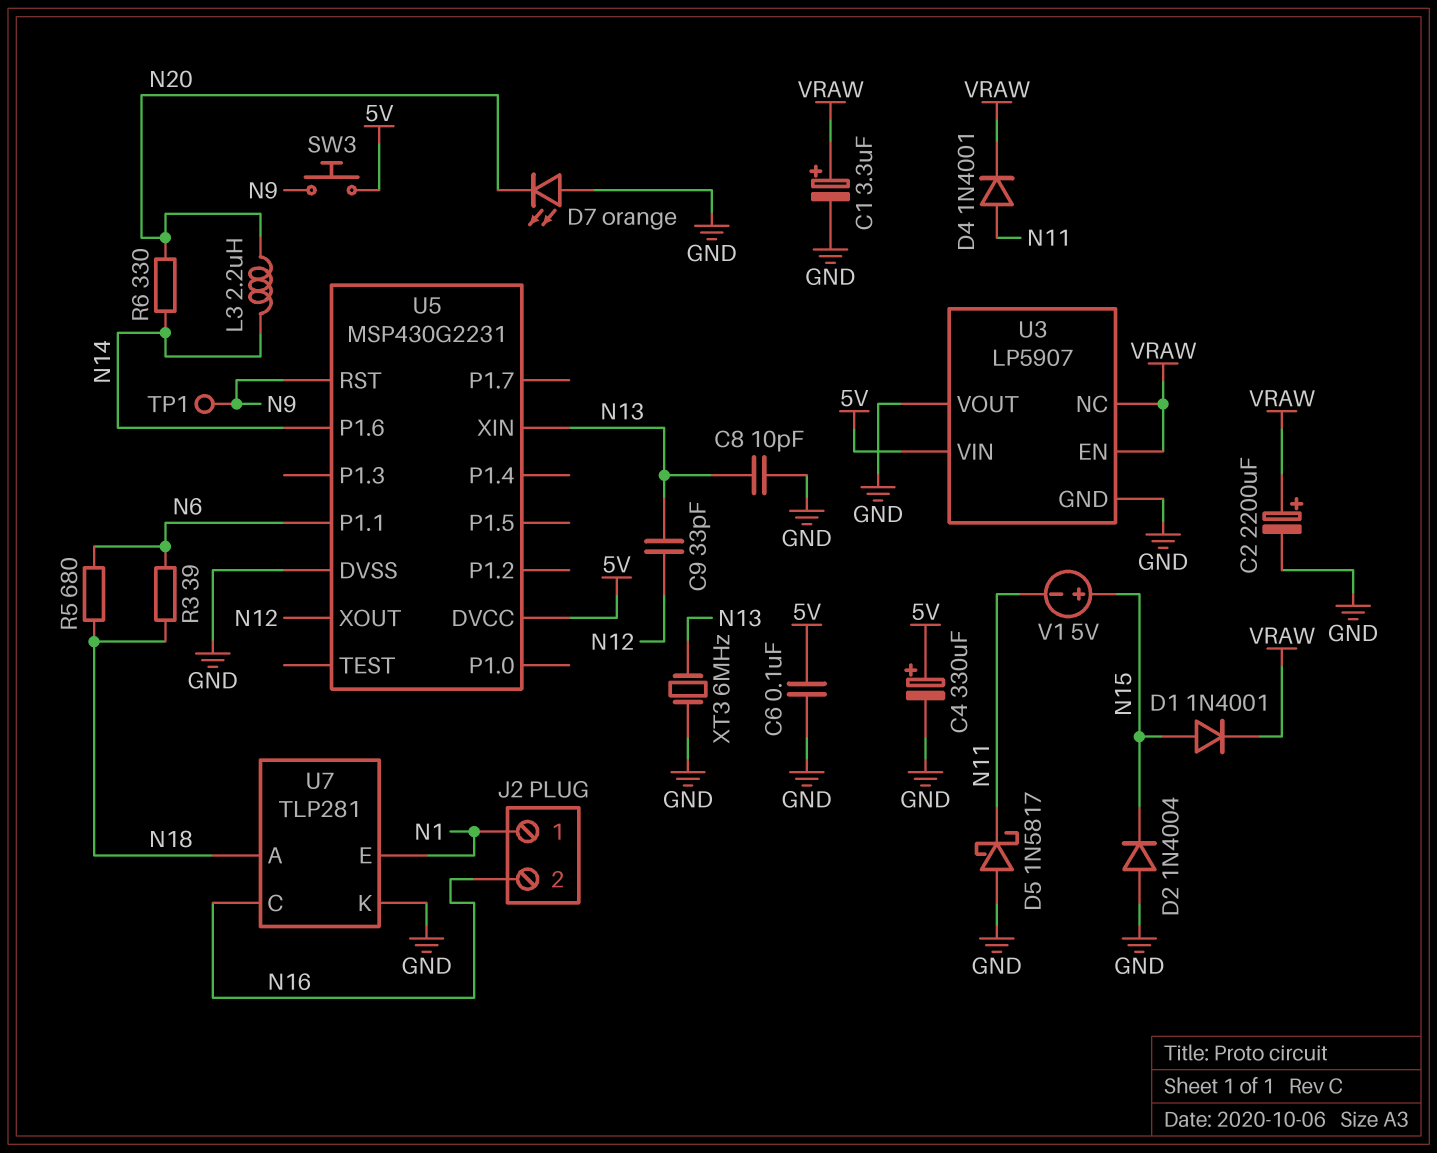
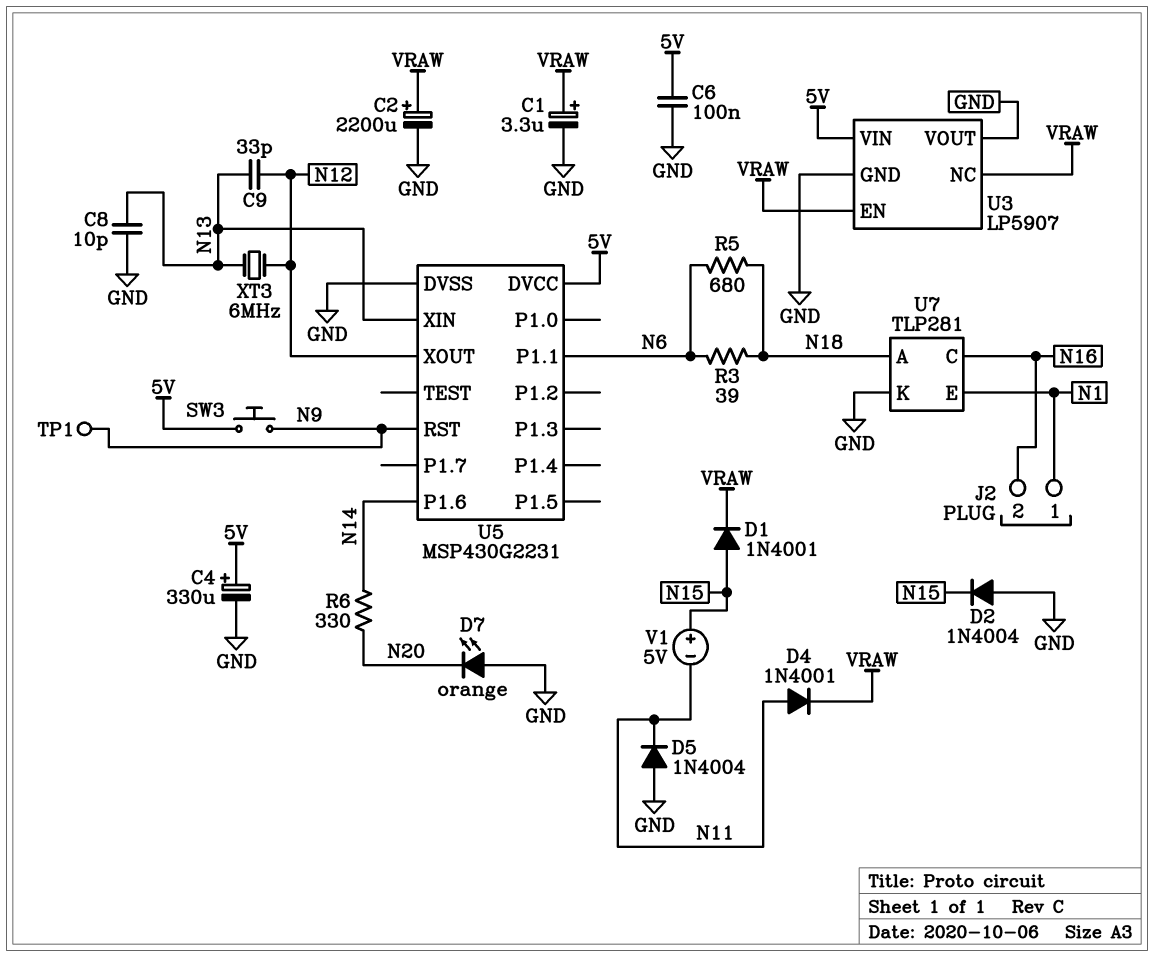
D5: schottky 1N5817 (A GND, K N11) -> diode 1N4004 (A GND, K N11)
L3: 2.2uH (N14, N20) -> none
XT3: 6MHz (GND, N13) -> 6MHz (N12, N13)

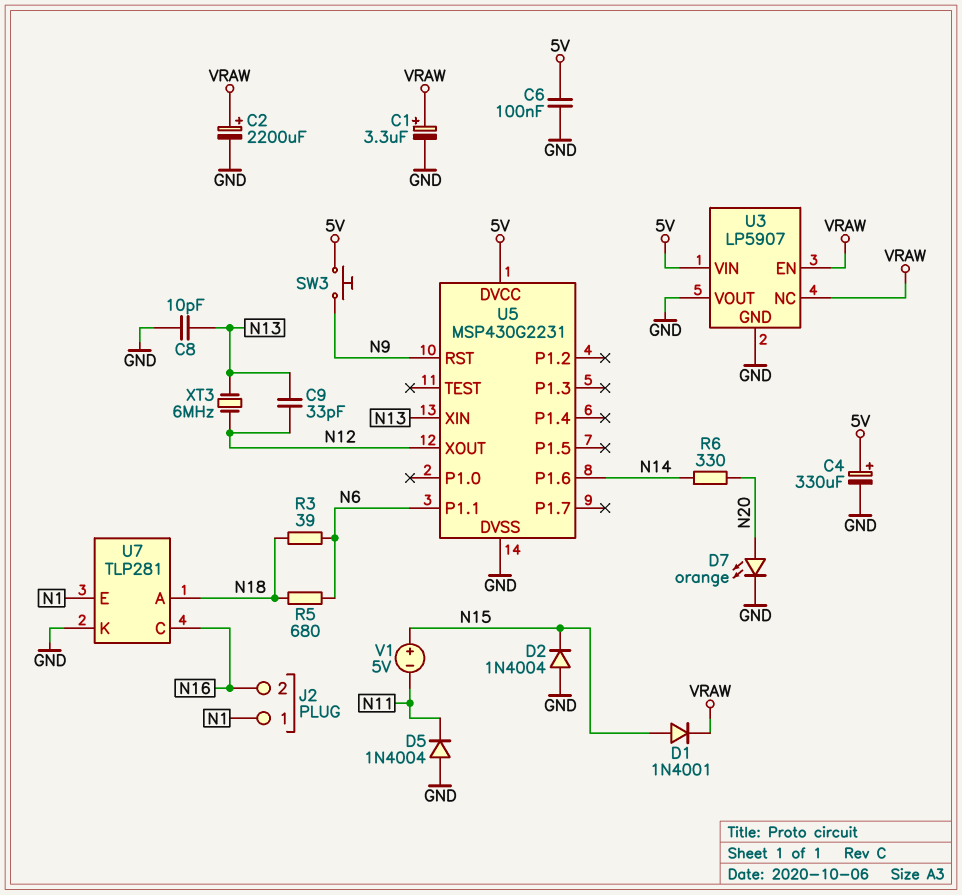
D4: diode 1N4001 (A N11, K VRAW) -> none
D7: LED orange (A GND, K N20) -> LED orange (A N20, K GND)
TP1: test point (N9) -> none

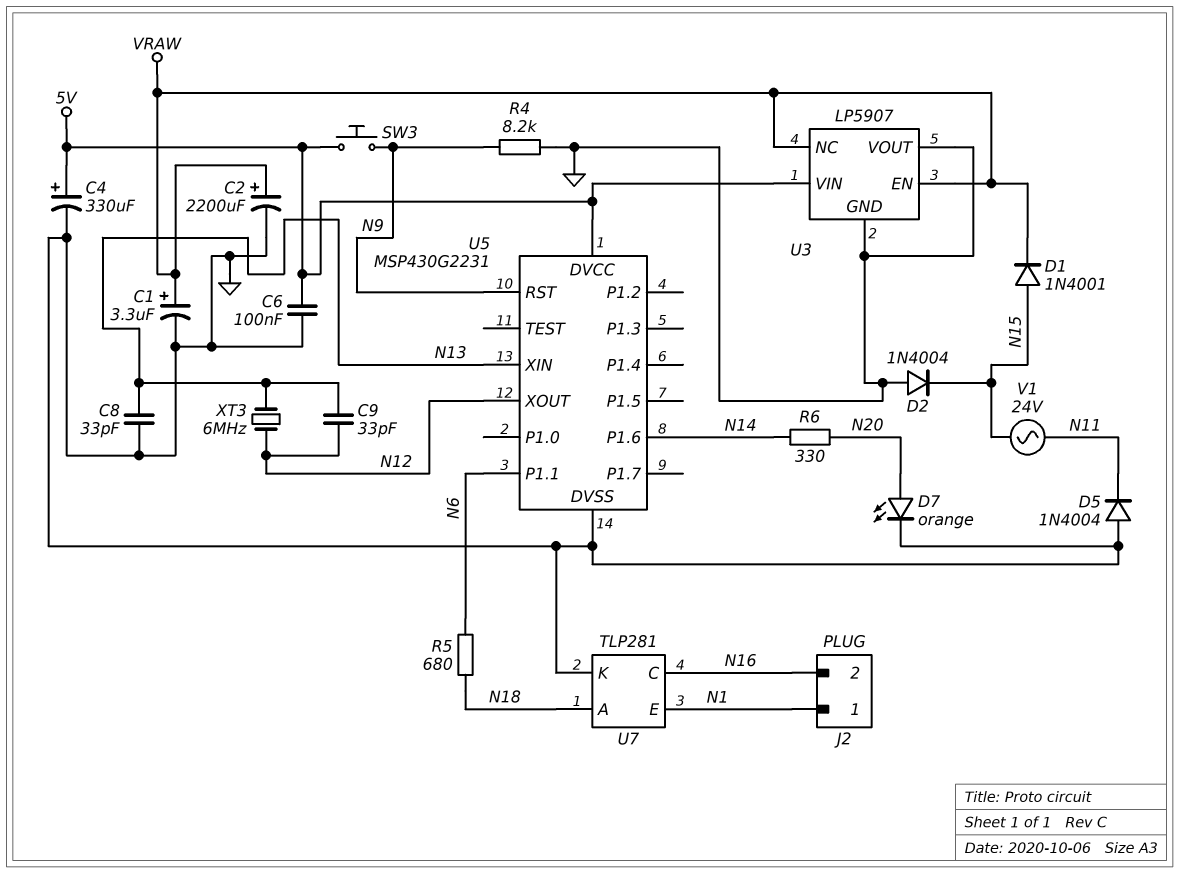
C8: 10pF (GND, N13) -> 33pF (GND, N13)
R3: 39 (N6, N18) -> none
R4: none -> 8.2k (GND, N9)
V1: 5V (plus N15, minus N11) -> AC 24V (N11, N15)

